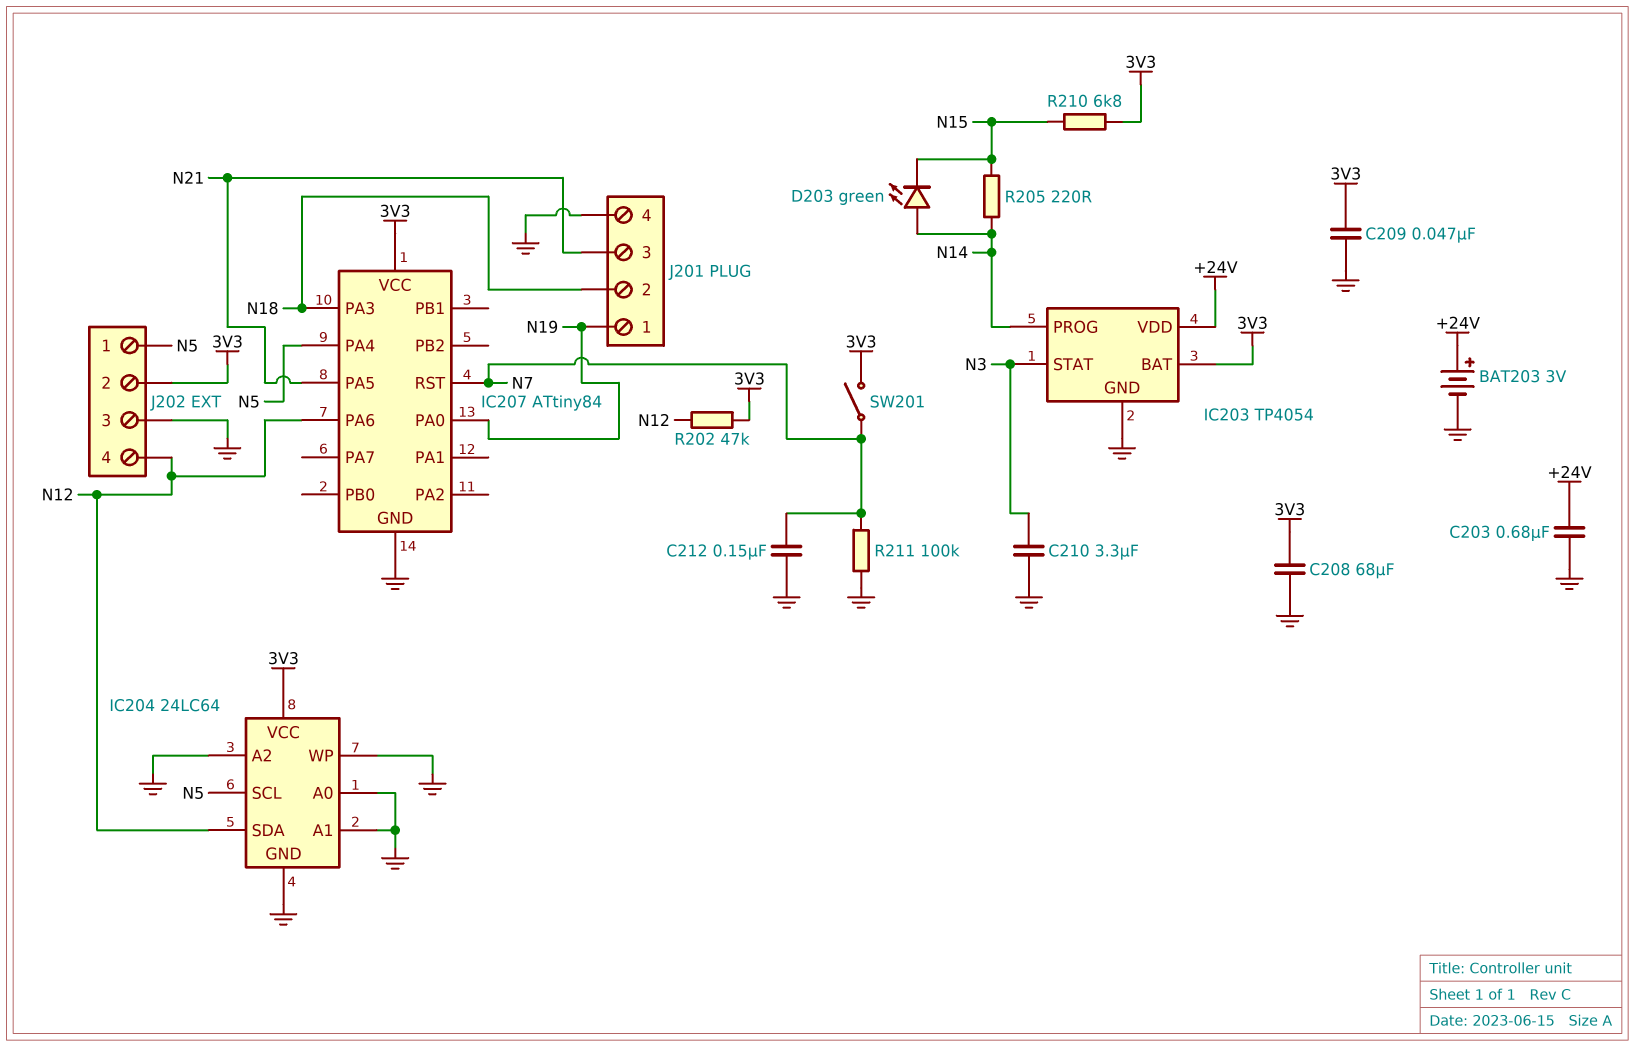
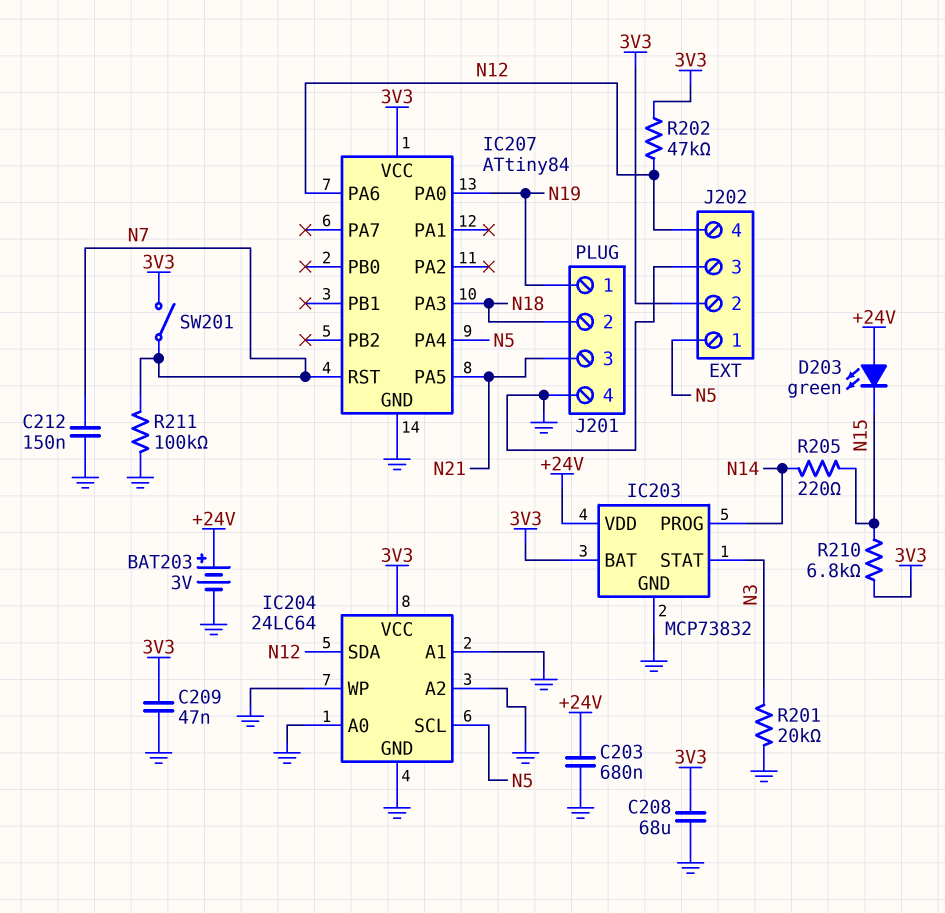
C210: 3.3uF (GND, N3) -> none
D203: LED green (A N14, K N15) -> LED green (A +24V, K N15)
IC203: TP4054 -> MCP73832
R201: none -> 20k (GND, N3)

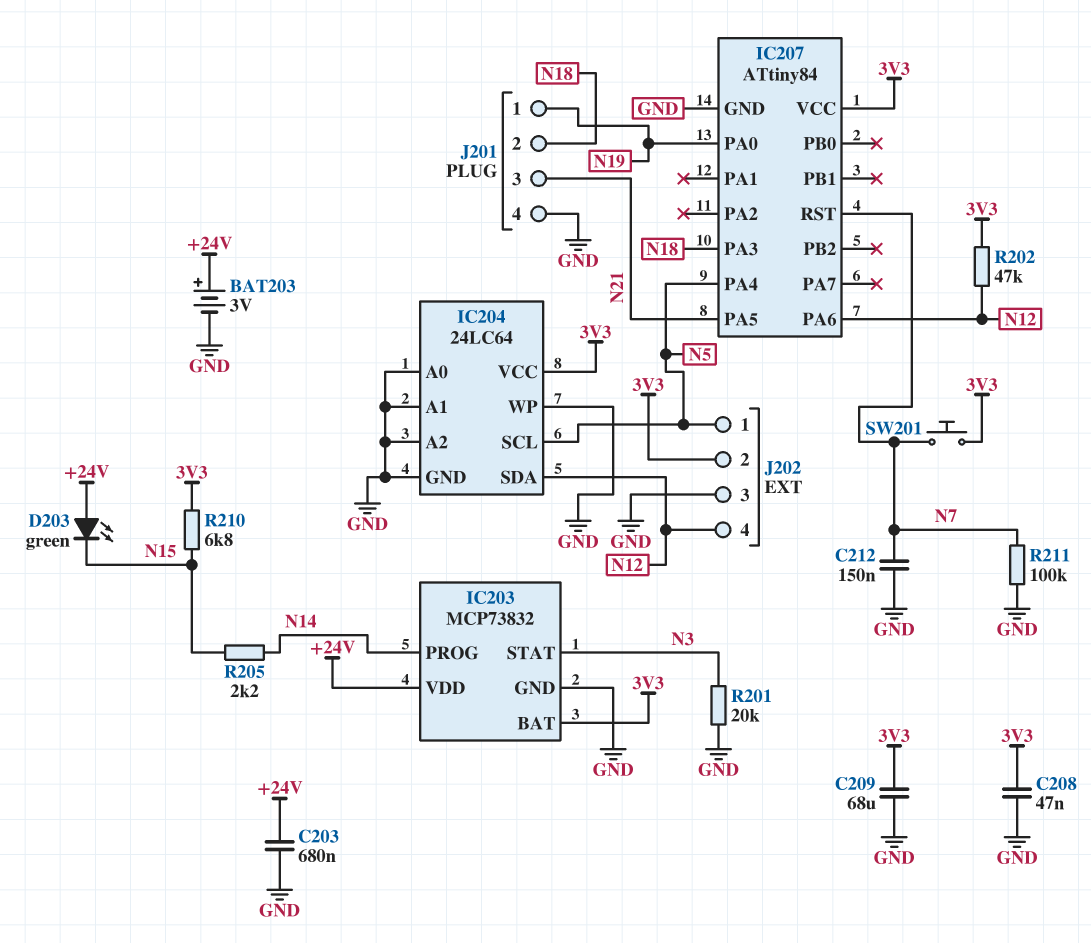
C208: 68uF (3V3, GND) -> 47nF (3V3, GND)
C209: 47nF (3V3, GND) -> 68uF (3V3, GND)
R205: 220 (N14, N15) -> 2.2k (N14, N15)
SW201: switch (3V3, N7) -> button (3V3, N7)

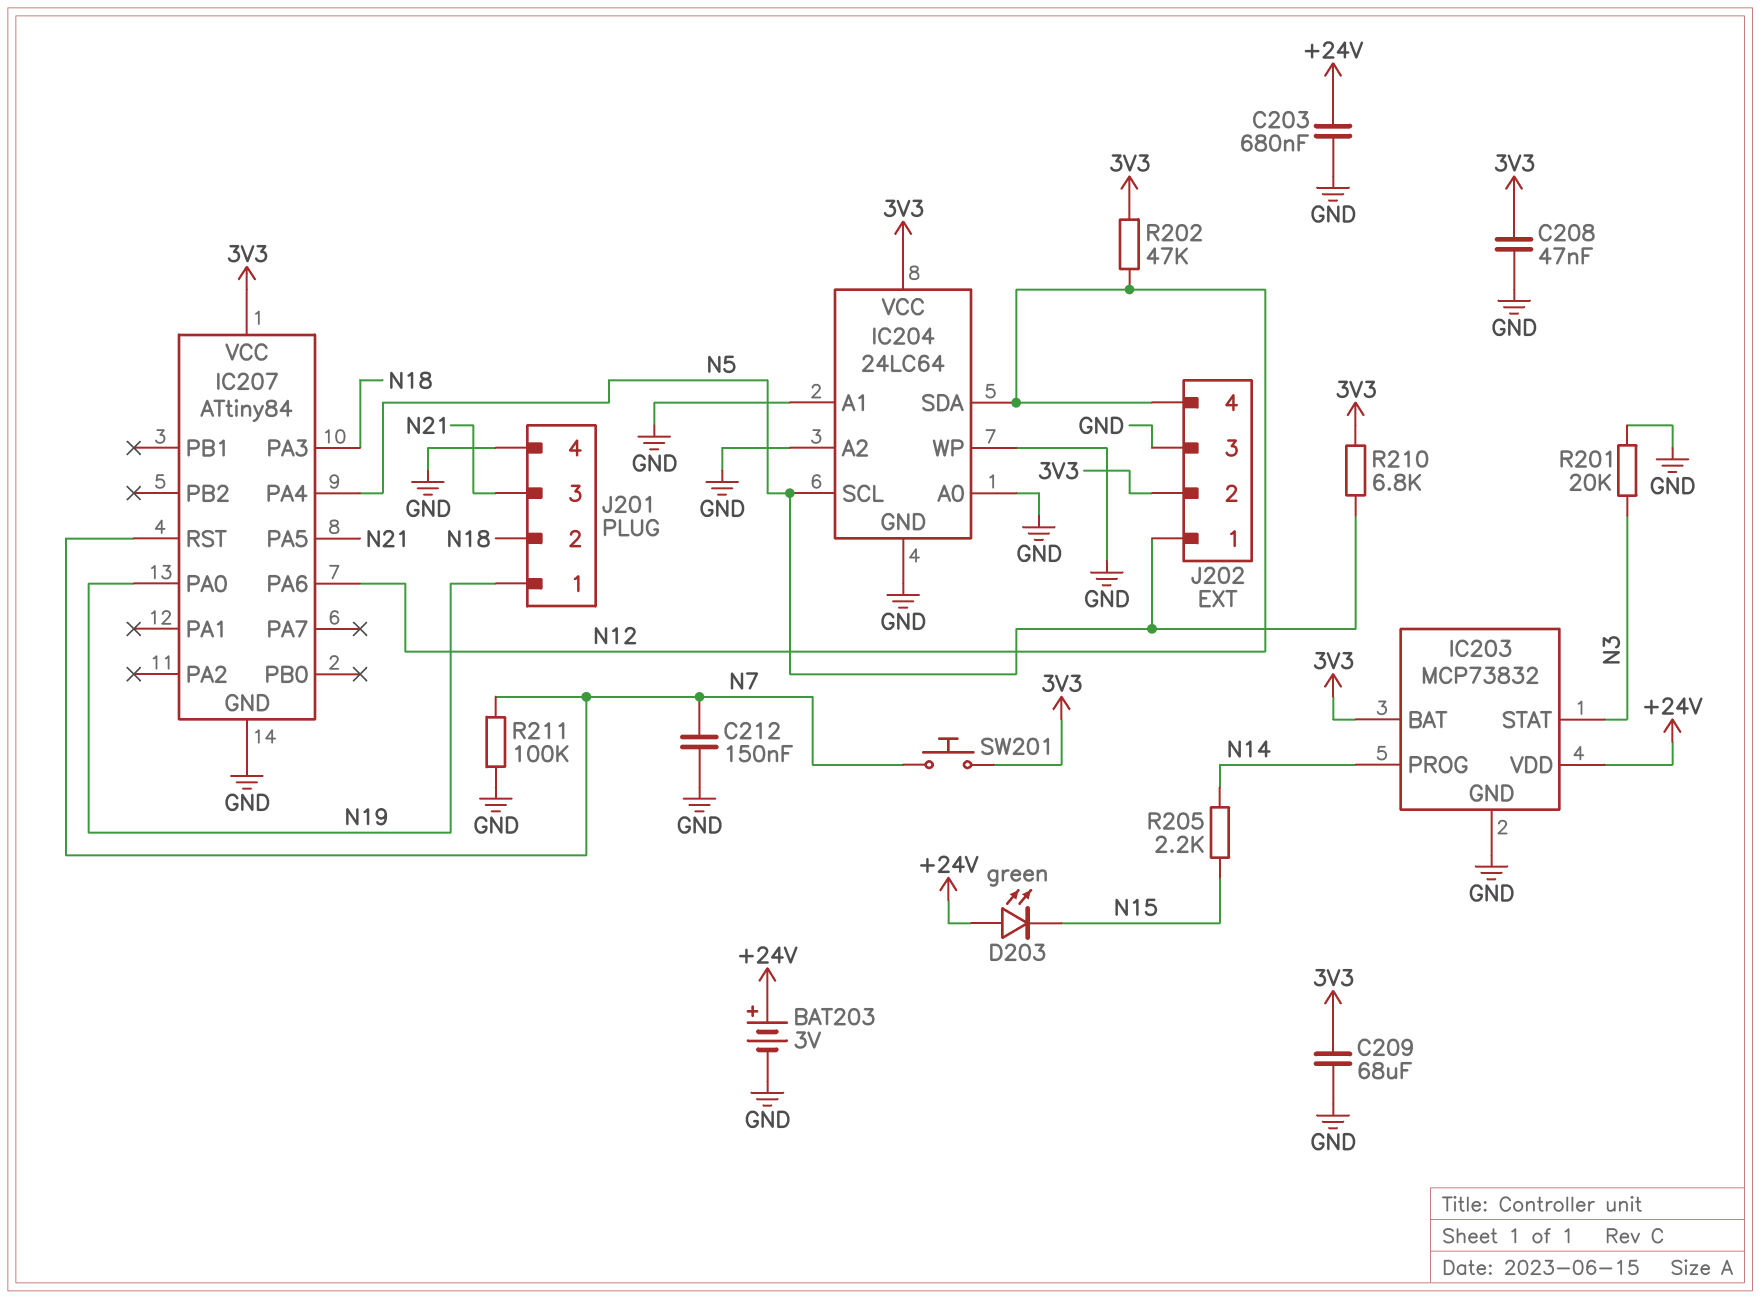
R210: 6.8k (3V3, N15) -> 6.8k (3V3, N5)

